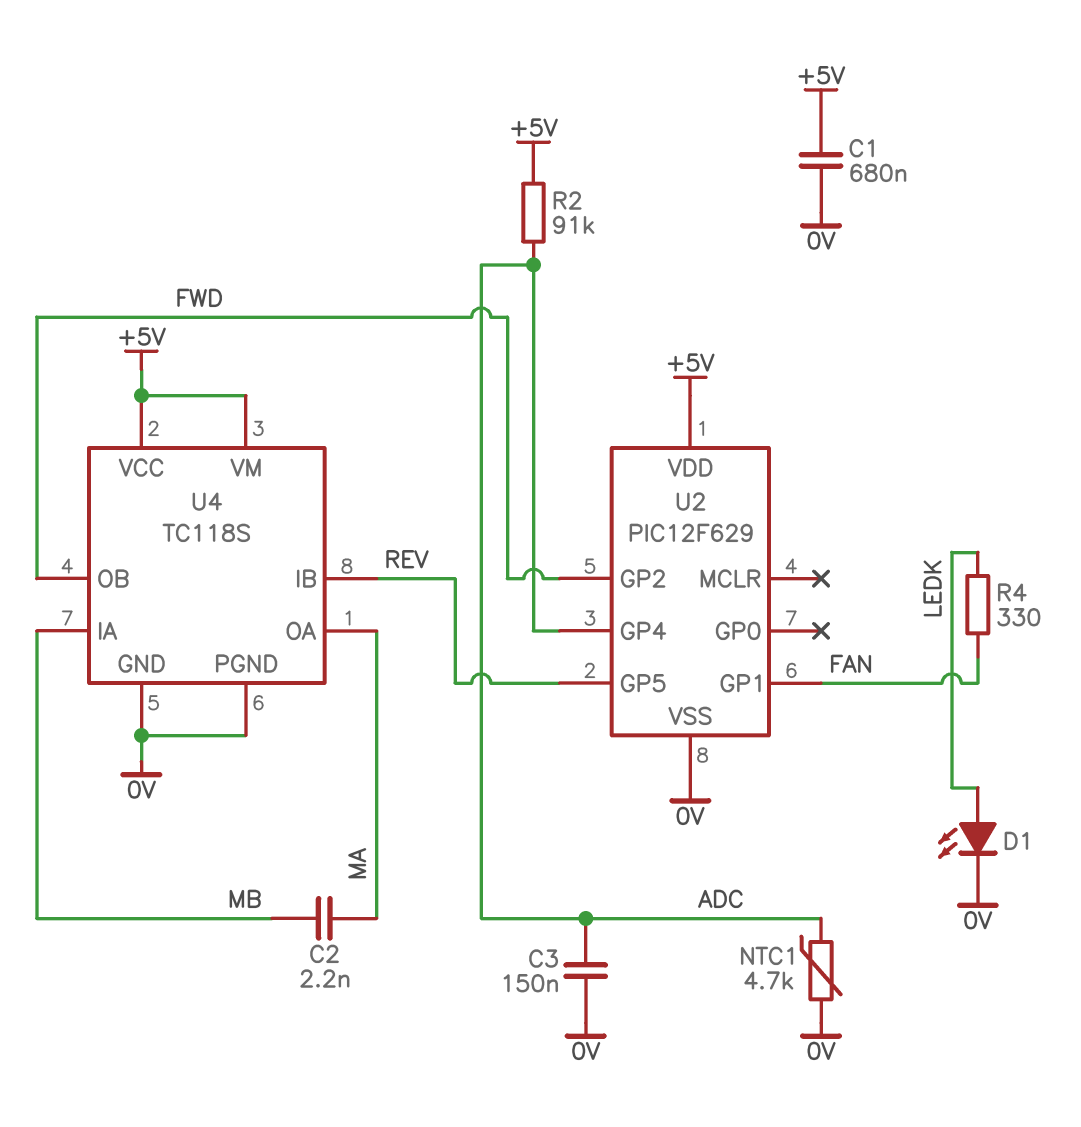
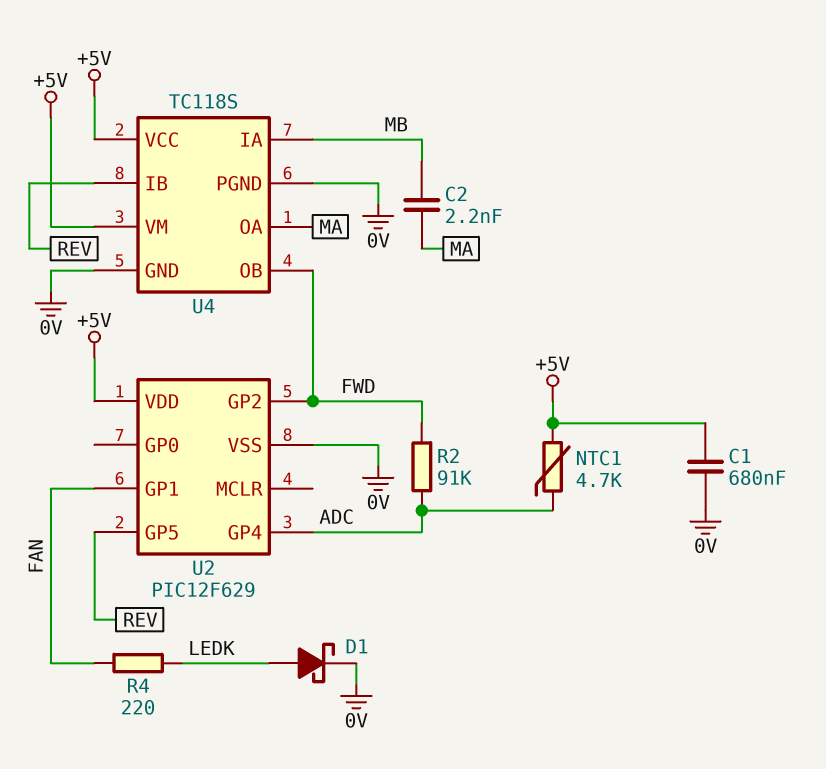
C3: 150nF (0V, ADC) -> none
D1: LED (A LEDK, K 0V) -> schottky (A LEDK, K 0V)
NTC1: 4.7k (0V, ADC) -> 4.7k (+5V, ADC)
R2: 91k (+5V, ADC) -> 91k (ADC, FWD)
R4: 330 (FAN, LEDK) -> 220 (FAN, LEDK)

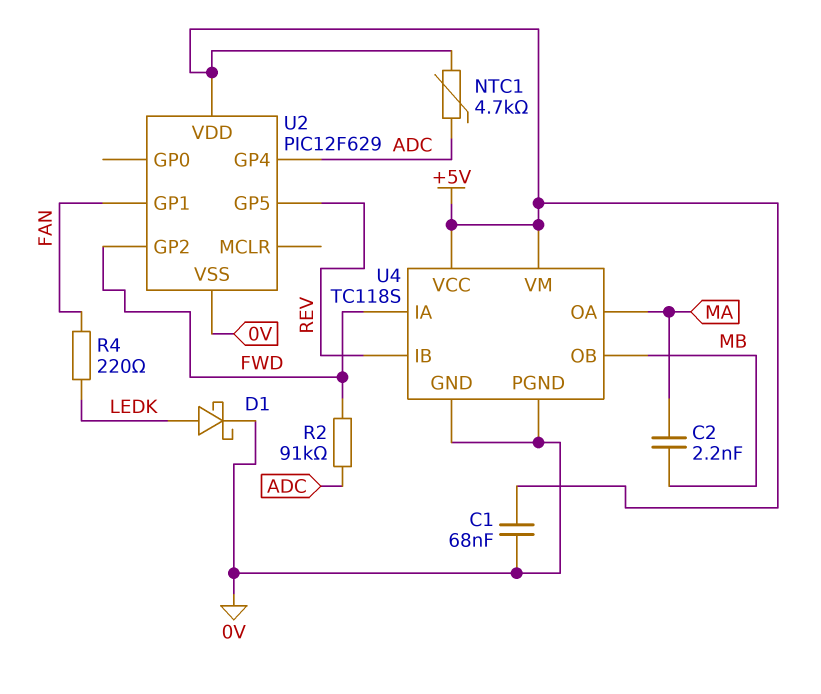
C1: 680nF (+5V, 0V) -> 68nF (+5V, 0V)
U4 pin IA: MB -> FWD
U4 pin OB: FWD -> MB

